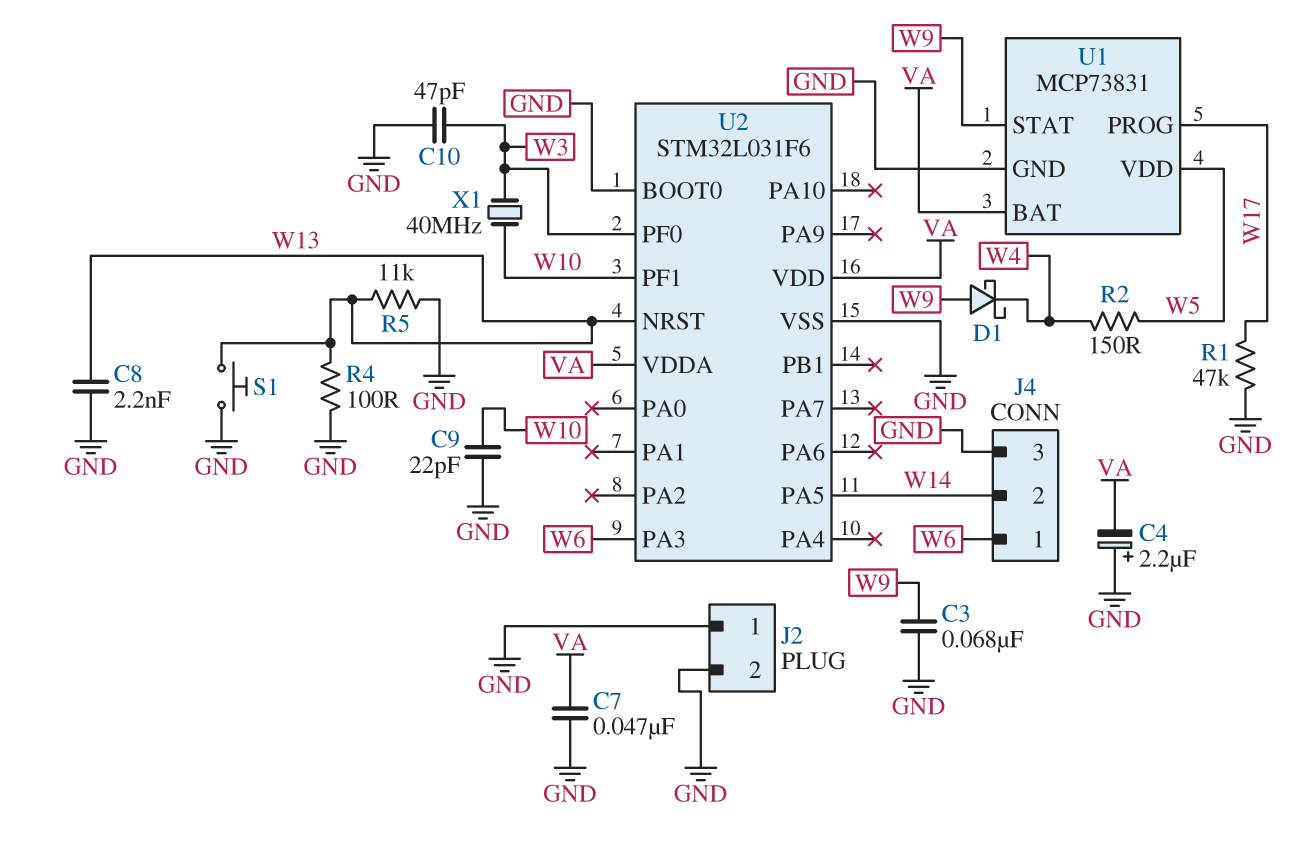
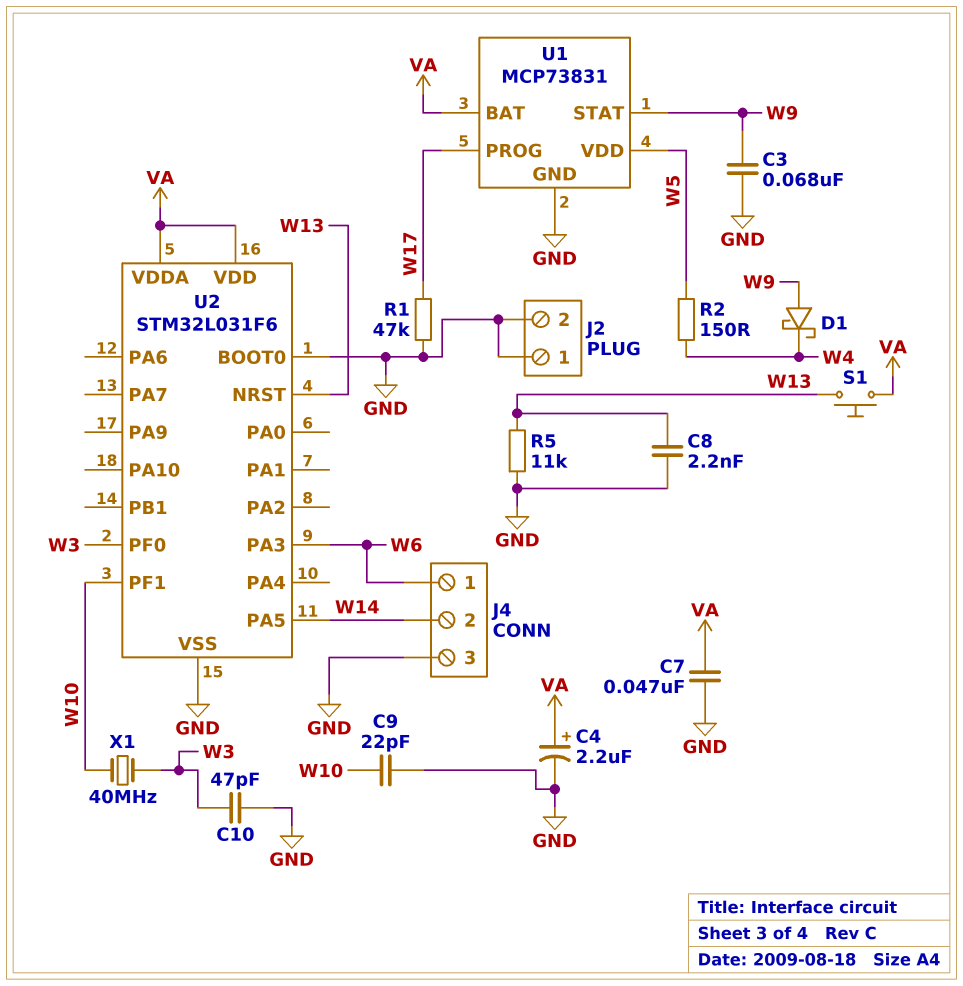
C4: 2.2uF (plus GND, minus VA) -> 2.2uF (plus VA, minus GND)
R4: 100 (GND, W13) -> none
S1: button (GND, W13) -> button (VA, W13)

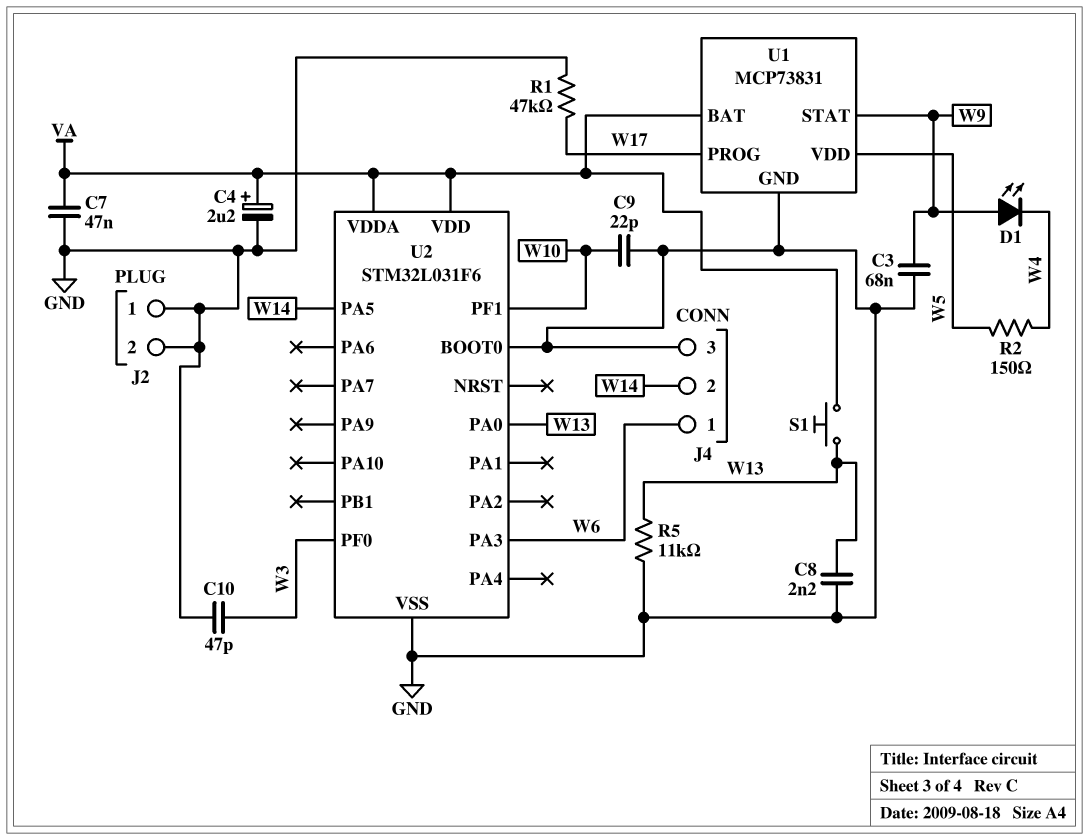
D1: schottky (A W9, K W4) -> LED (A W9, K W4)
U2 pin NRST: W13 -> none
U2 pin PA0: none -> W13
X1: 40MHz (W3, W10) -> none

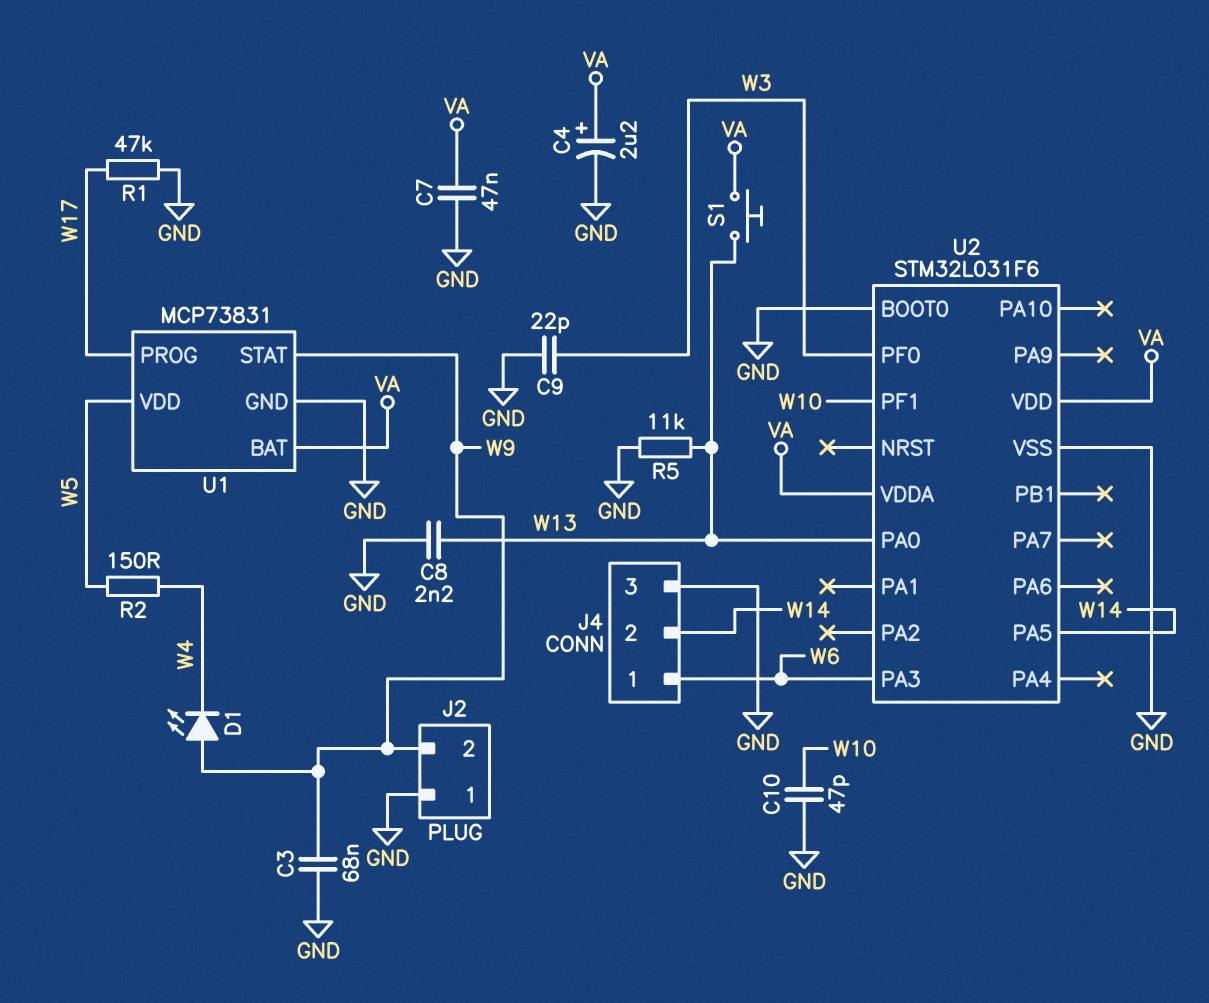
C9: 22pF (GND, W10) -> 22pF (GND, W3)
C10: 47pF (GND, W3) -> 47pF (GND, W10)
J2 pin 2: GND -> W9

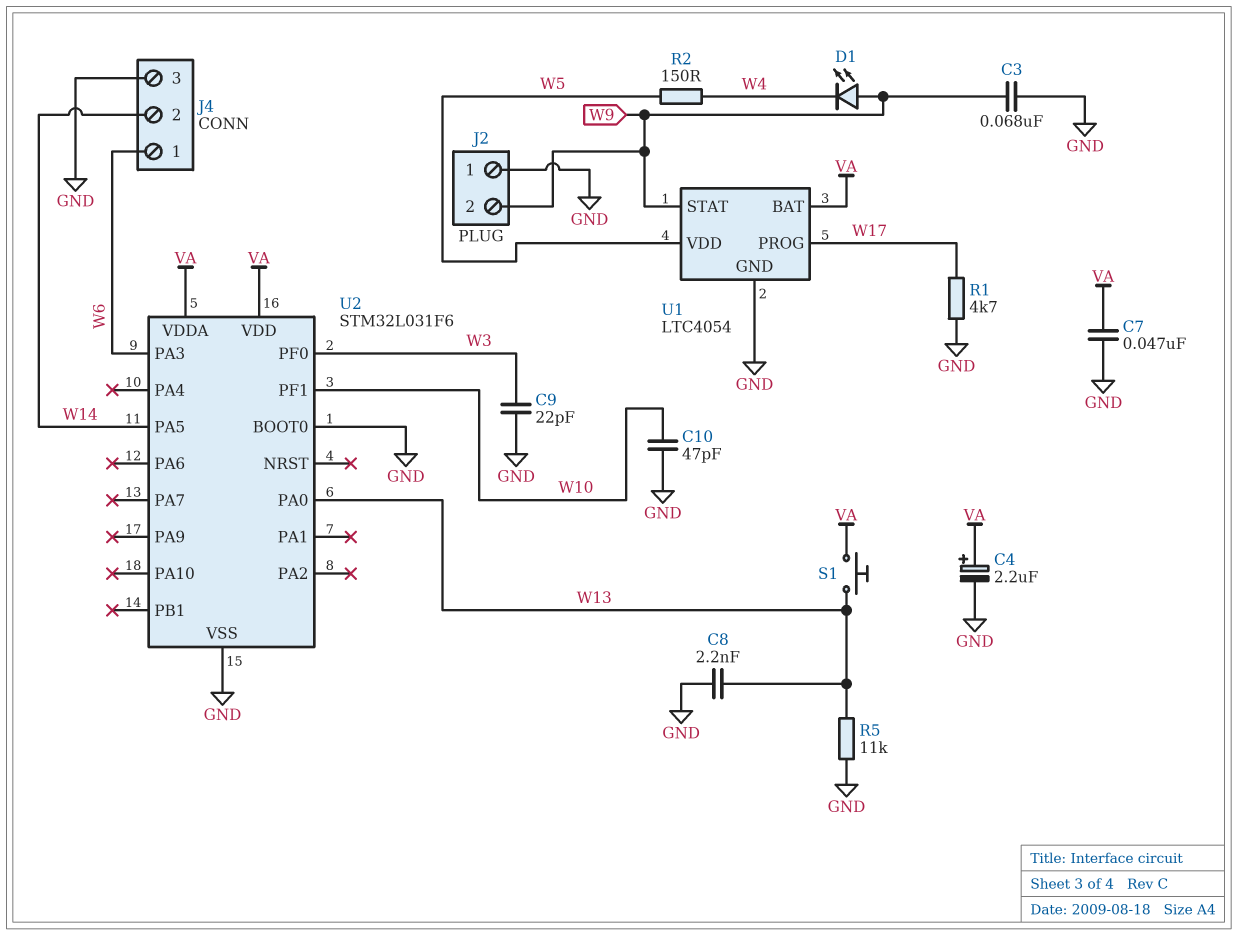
R1: 47k (GND, W17) -> 4.7k (GND, W17)
U1: MCP73831 -> LTC4054

